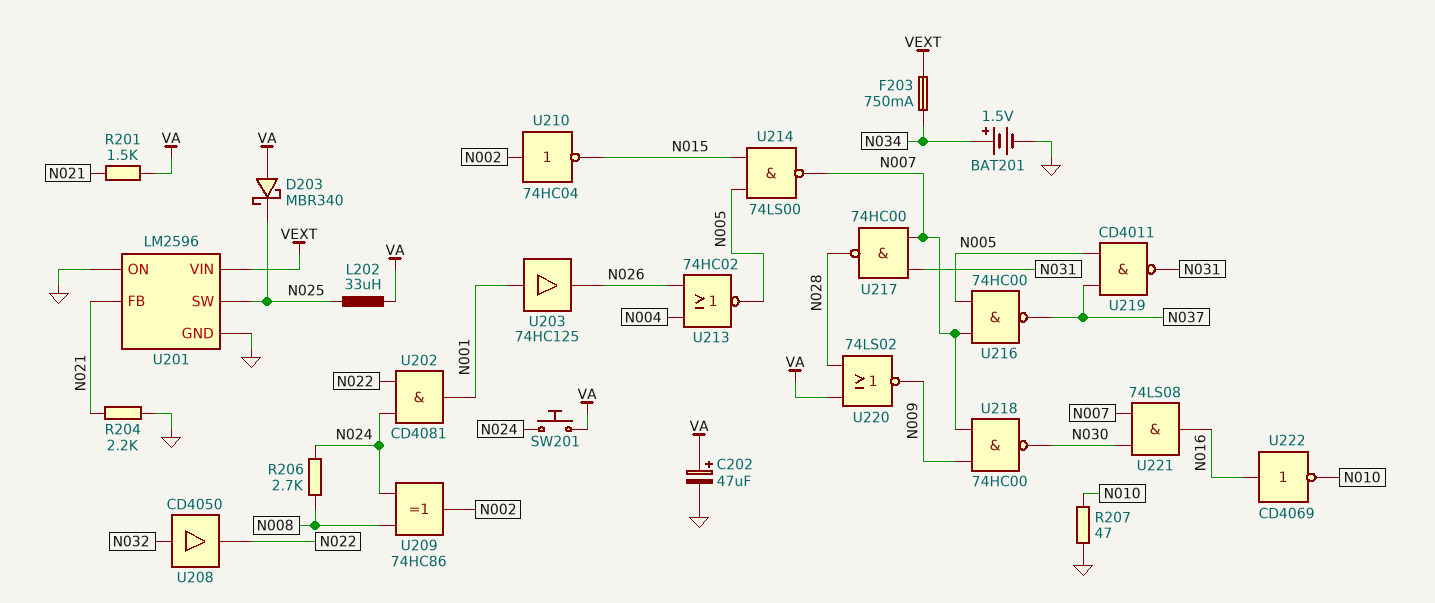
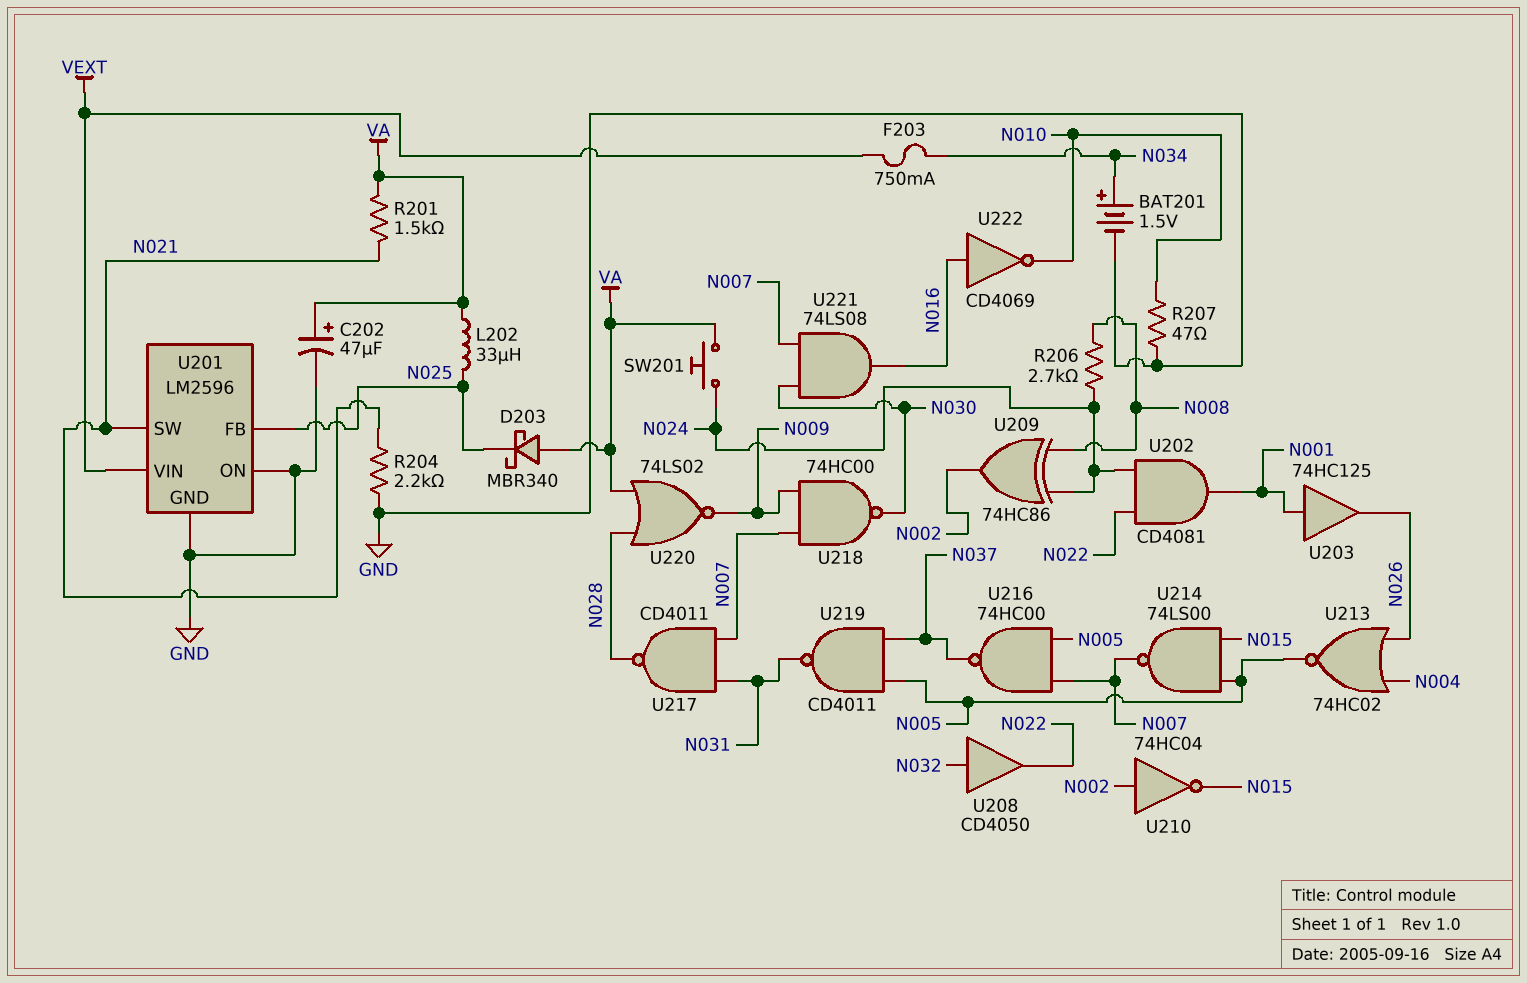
U201 pin FB: N021 -> N025
U201 pin SW: N025 -> N021
U217: NAND 74HC00 (in N007, in N031, out N028) -> NAND CD4011 (in N007, in N031, out N028)

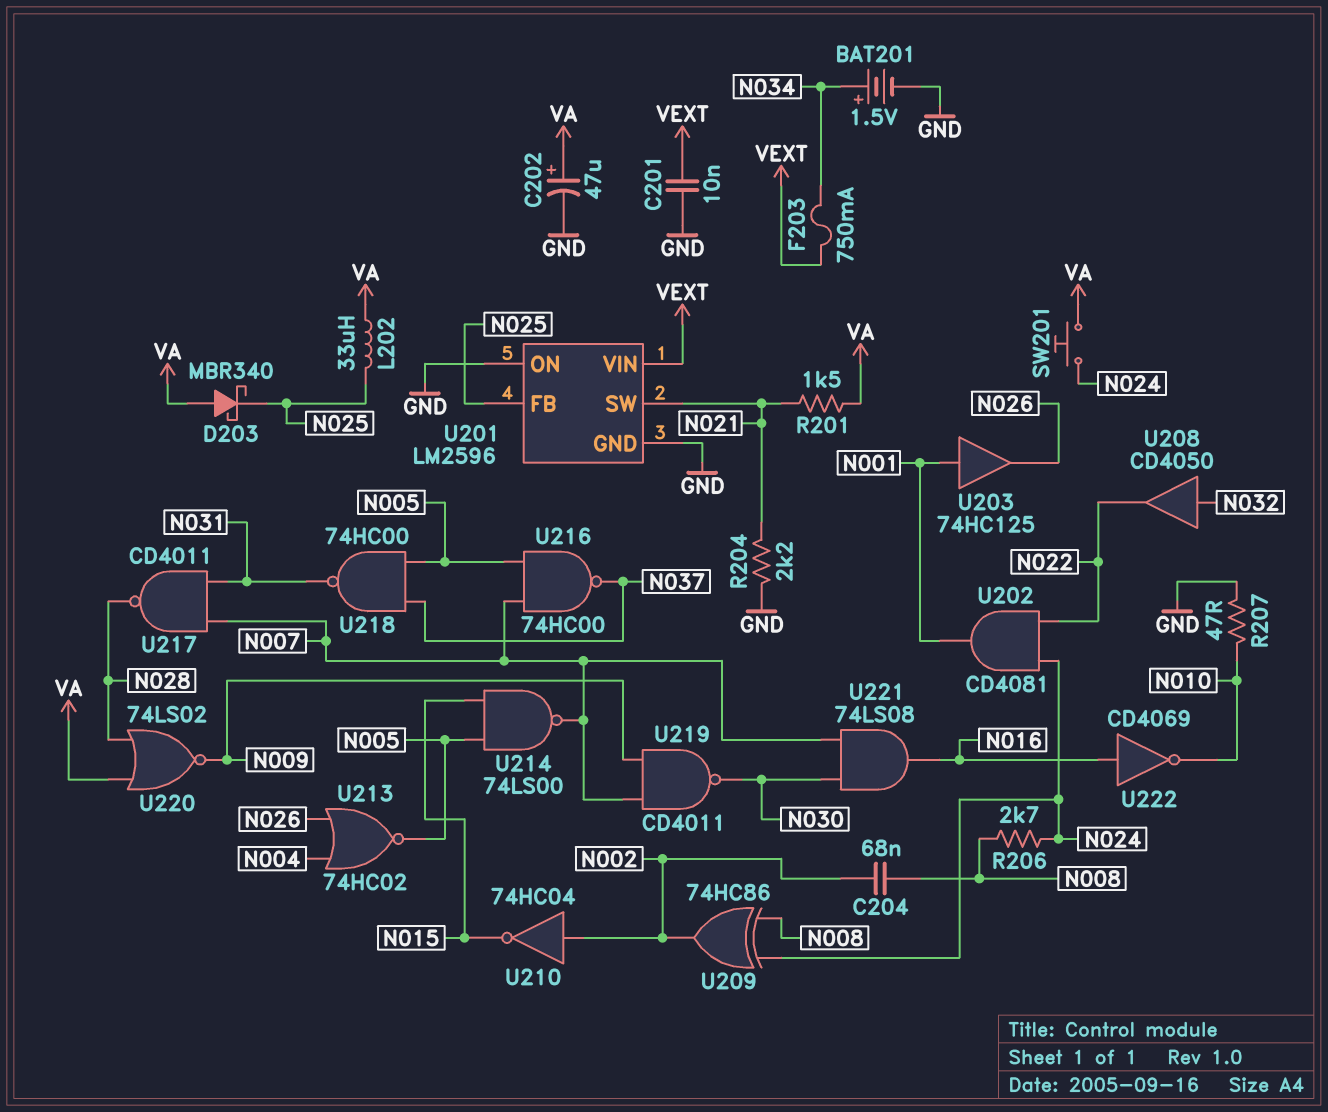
C201: none -> 10nF (GND, VEXT)
C204: none -> 68nF (N002, N008)
U218: NAND 74HC00 (in N007, in N009, out N030) -> NAND 74HC00 (in N005, in N037, out N031)
U219: NAND CD4011 (in N005, in N037, out N031) -> NAND CD4011 (in N007, in N009, out N030)

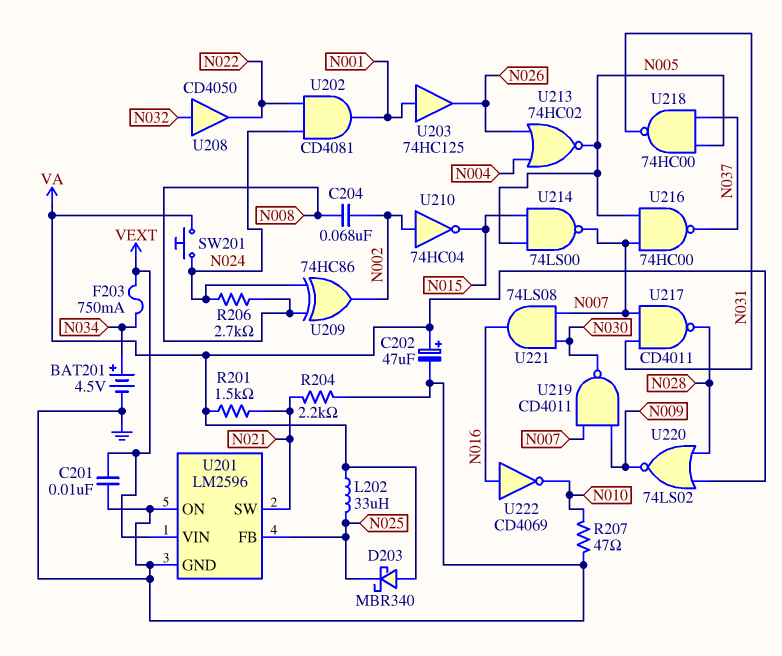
BAT201: 1.5V (plus N034, minus GND) -> 4.5V (plus N034, minus GND)

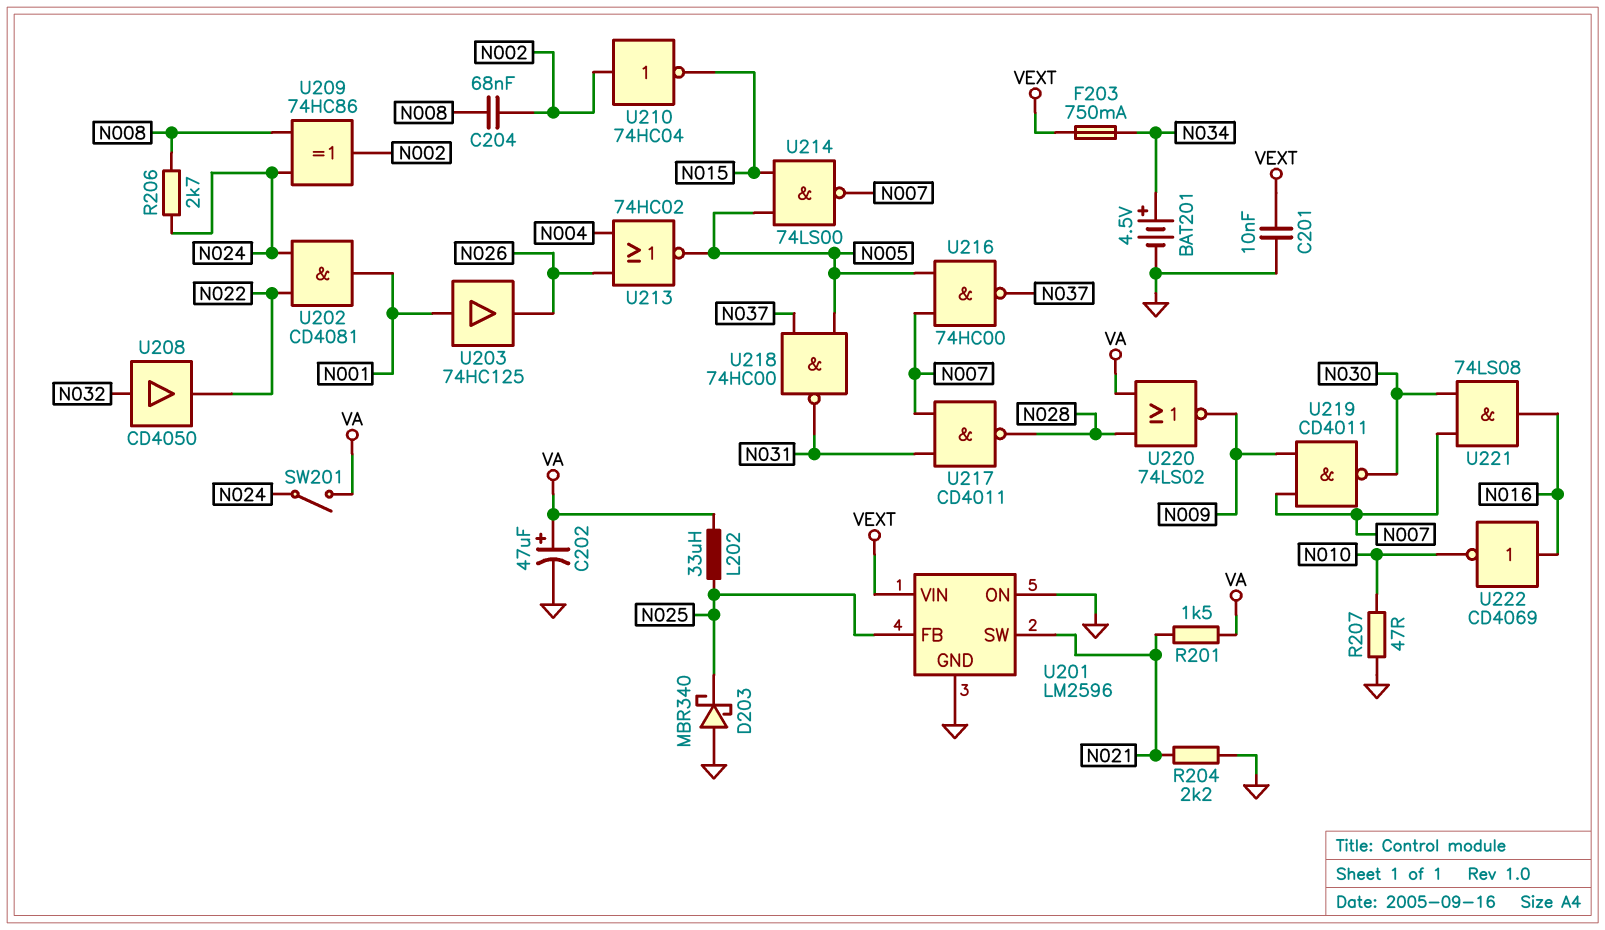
D203: schottky MBR340 (A VA, K N025) -> schottky MBR340 (A GND, K N025)
SW201: button (N024, VA) -> switch (N024, VA)

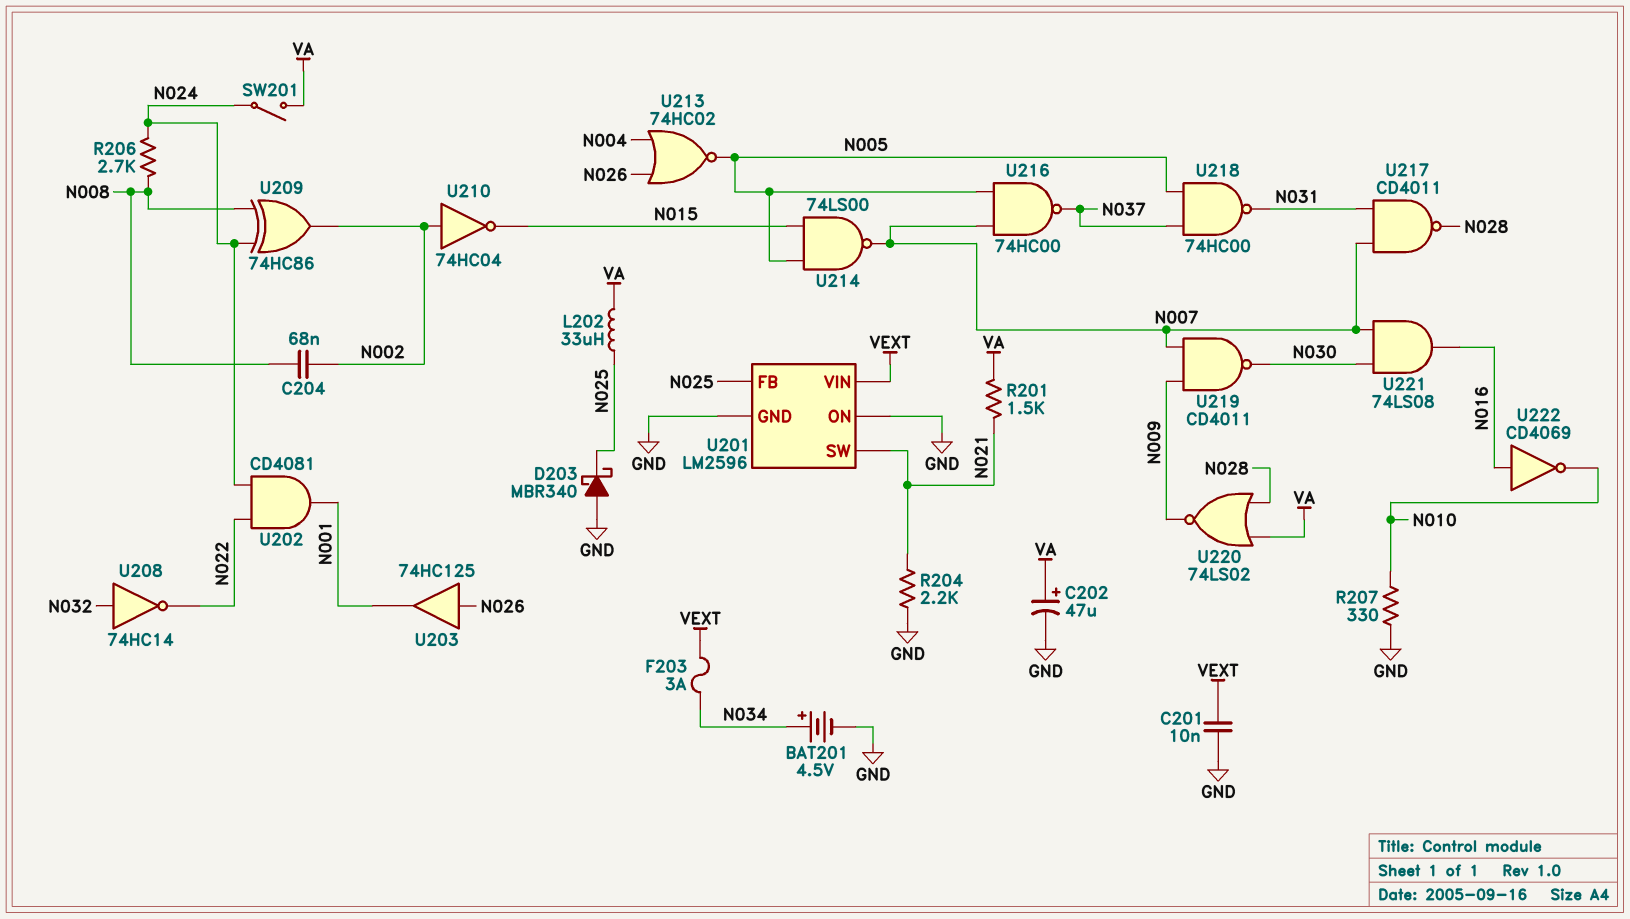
F203: 750mA (N034, VEXT) -> 3A (N034, VEXT)
R207: 47 (GND, N010) -> 330 (GND, N010)
U203: buffer 74HC125 (in N001, out N026) -> buffer 74HC125 (in N026, out N001)
U208: buffer CD4050 (in N032, out N022) -> NOT 74HC14 (in N032, out N022)

